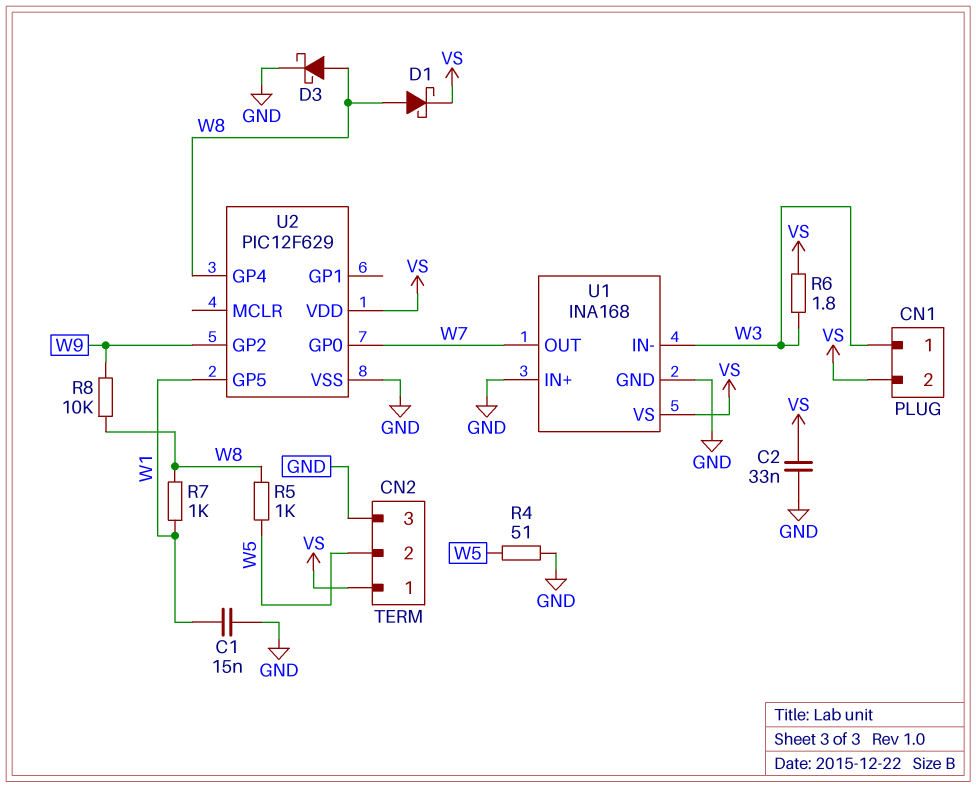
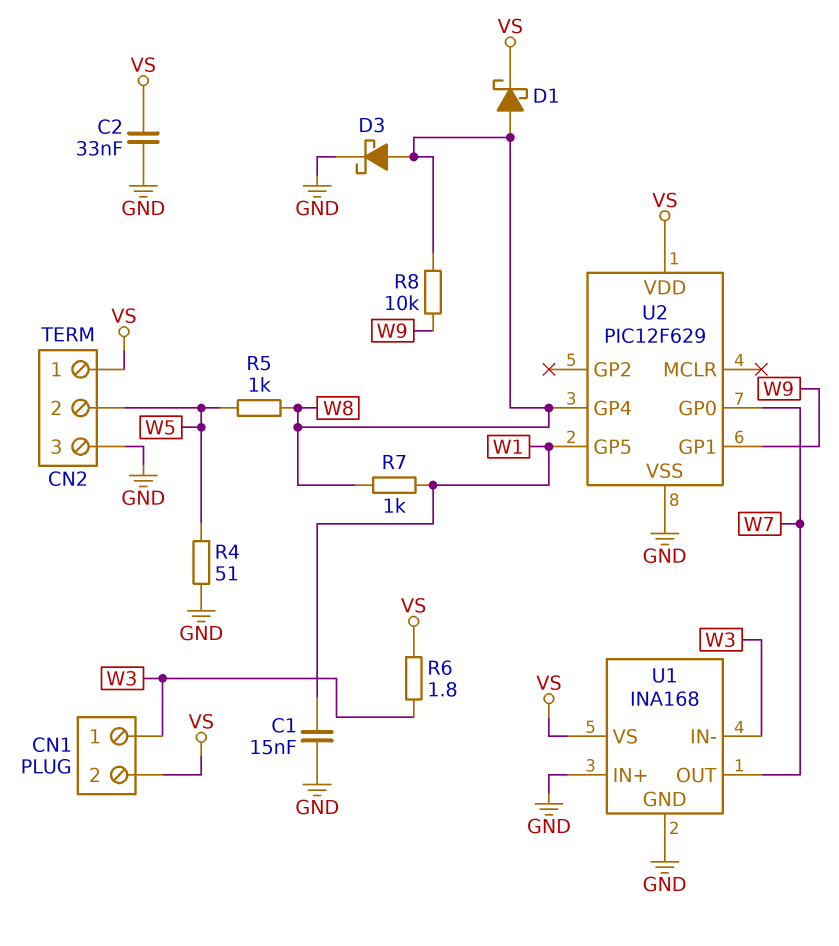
U2 pin GP1: none -> W9
U2 pin GP2: W9 -> none

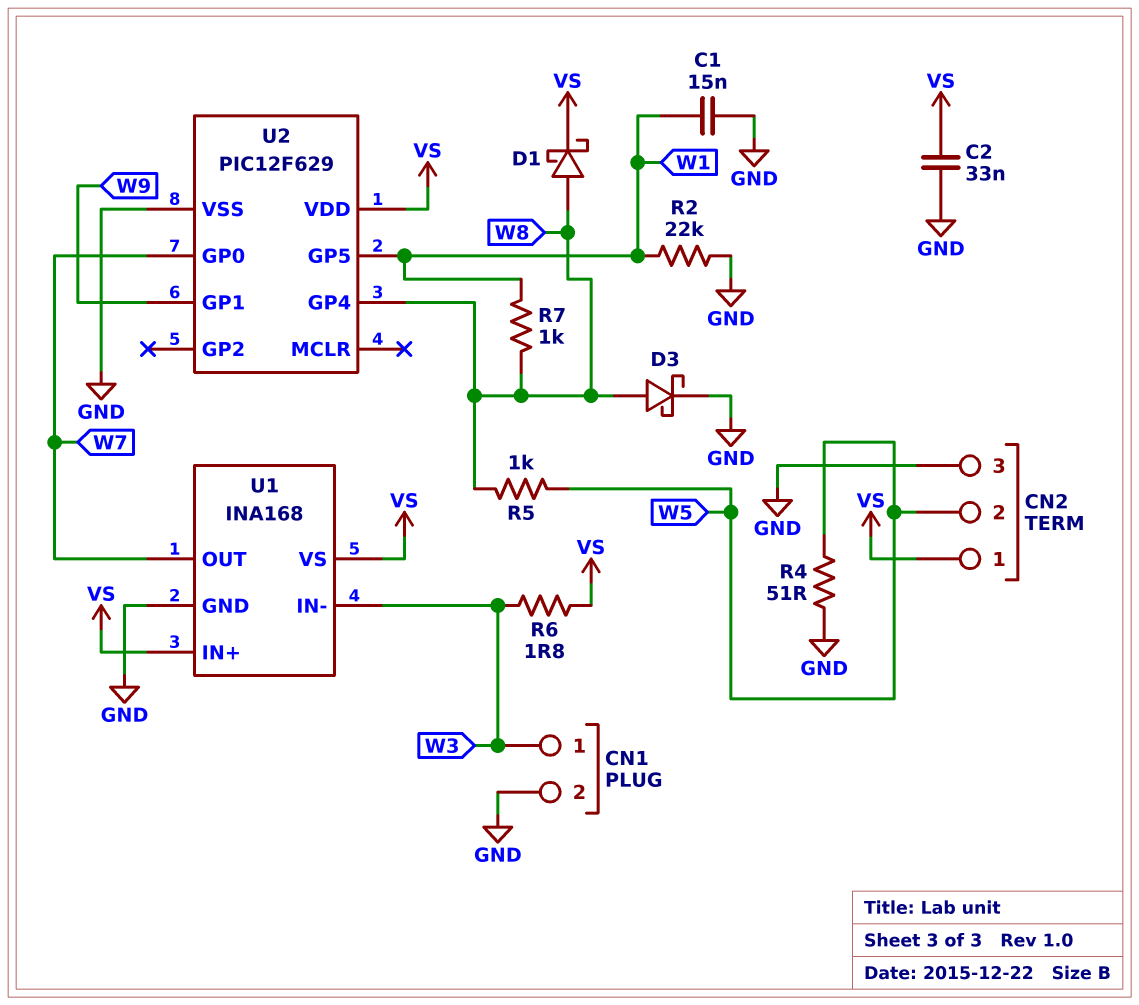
CN1 pin 2: VS -> GND
R2: none -> 22k (GND, W1)
R8: 10k (W8, W9) -> none
U1 pin IN+: GND -> VS

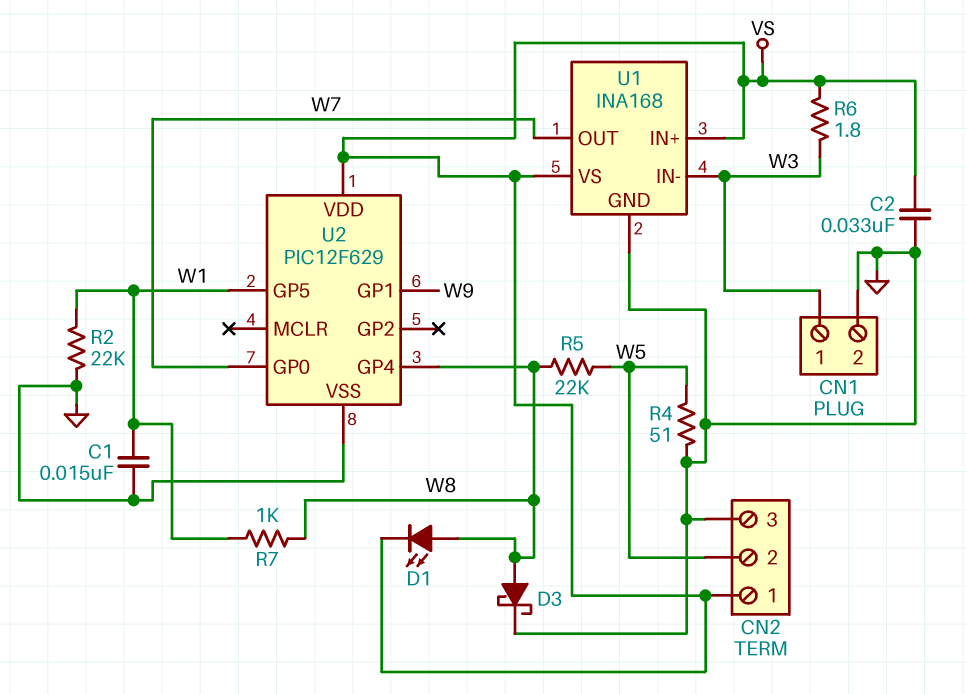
D1: schottky (A W8, K VS) -> LED (A W8, K VS)
R5: 1k (W5, W8) -> 22k (W5, W8)

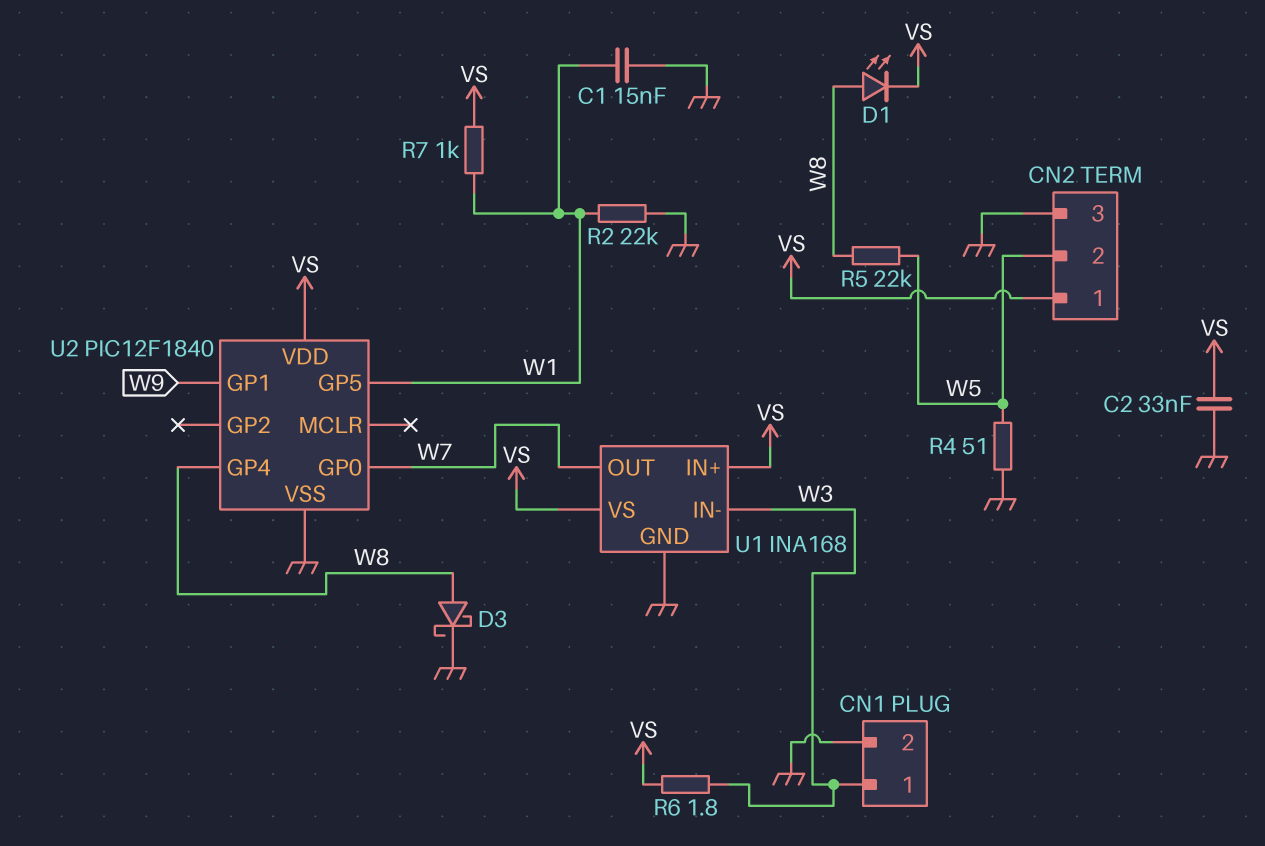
R7: 1k (W1, W8) -> 1k (VS, W1)
U2: PIC12F629 -> PIC12F1840

